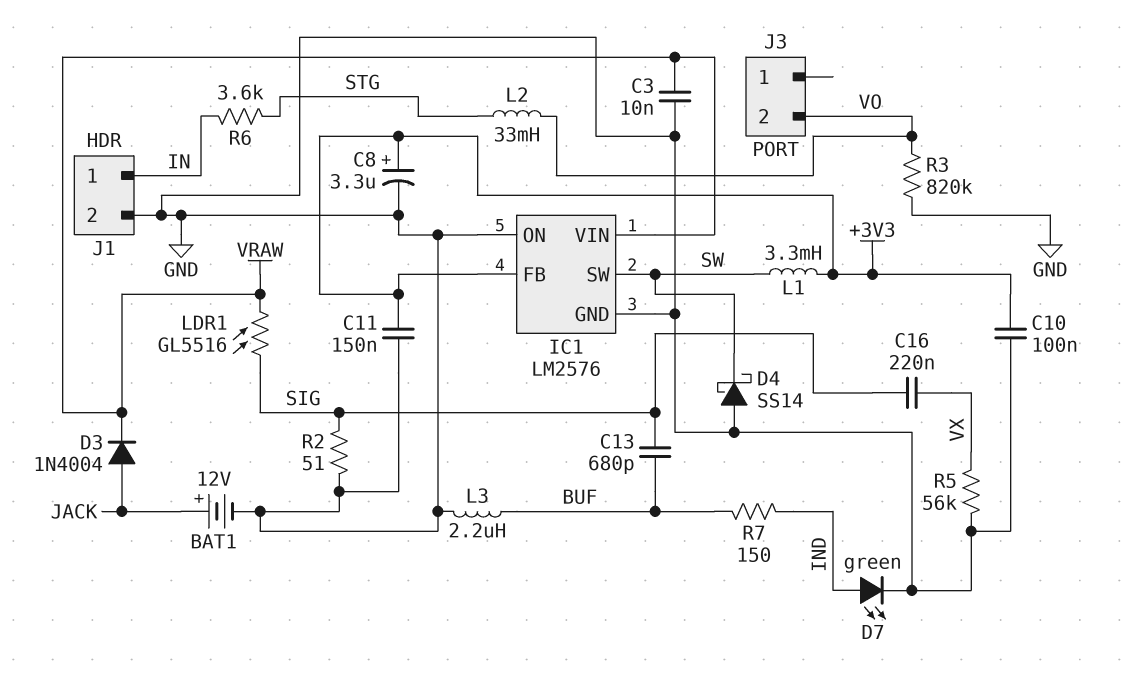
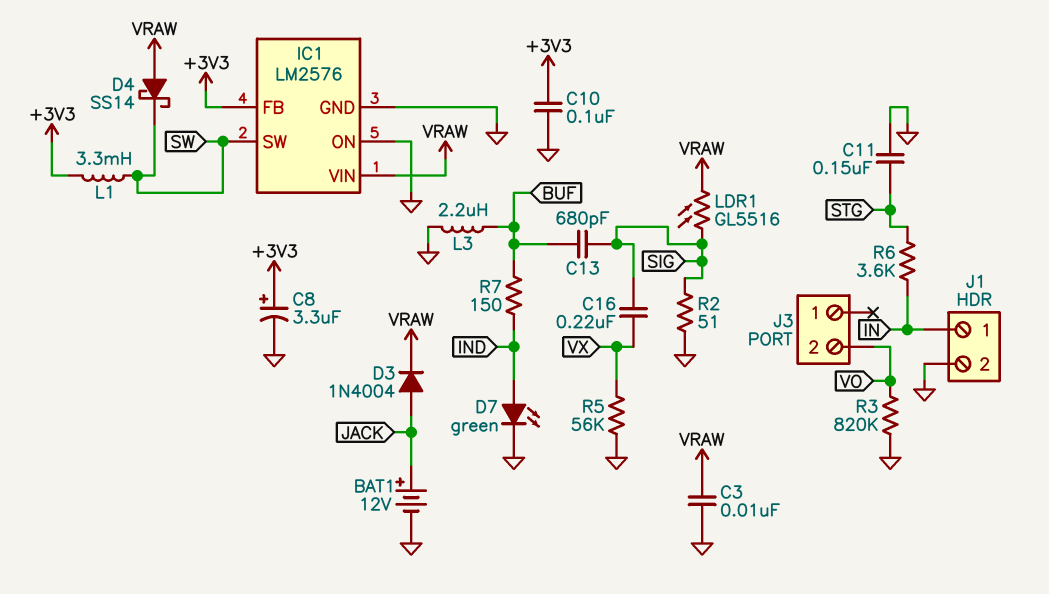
C11: 150nF (+3V3, GND) -> 150nF (GND, STG)
D4: schottky SS14 (A GND, K SW) -> schottky SS14 (A VRAW, K SW)
L2: 33mH (STG, VO) -> none

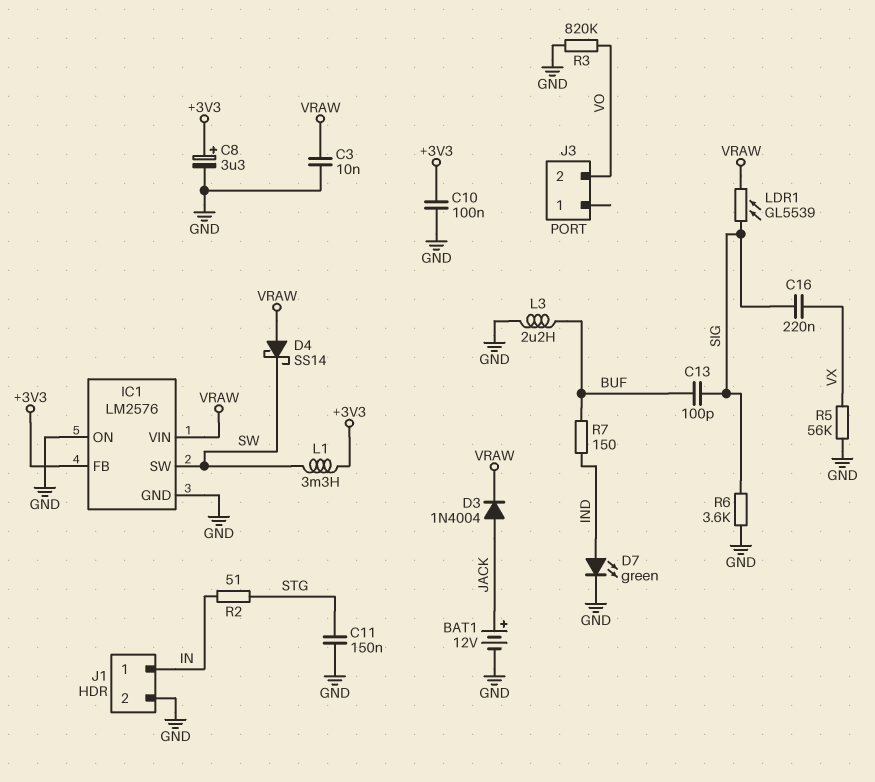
C13: 680pF (BUF, SIG) -> 100pF (BUF, SIG)
LDR1: GL5516 (SIG, VRAW) -> GL5539 (SIG, VRAW)
R2: 51 (GND, SIG) -> 51 (IN, STG)
R6: 3.6k (IN, STG) -> 3.6k (GND, SIG)

